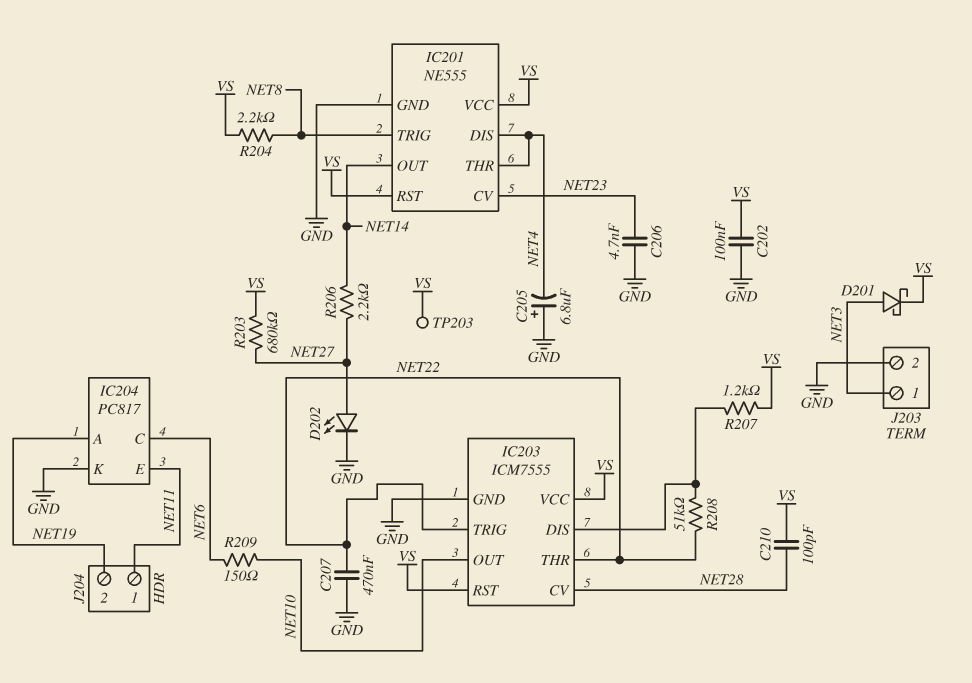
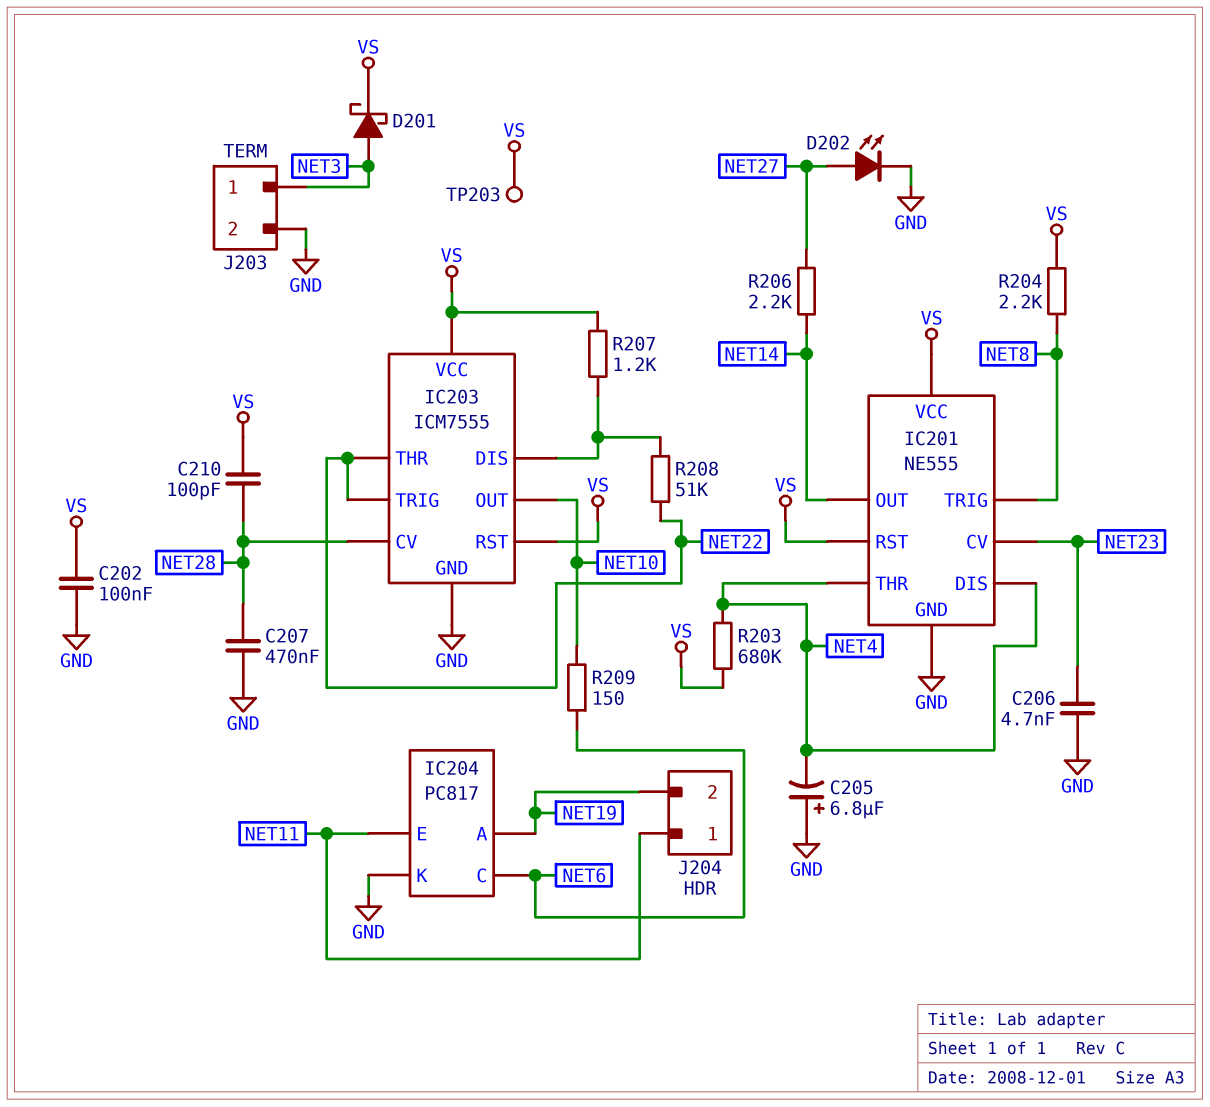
C207: 470nF (GND, NET22) -> 470nF (GND, NET28)
R203: 680k (NET27, VS) -> 680k (NET4, VS)

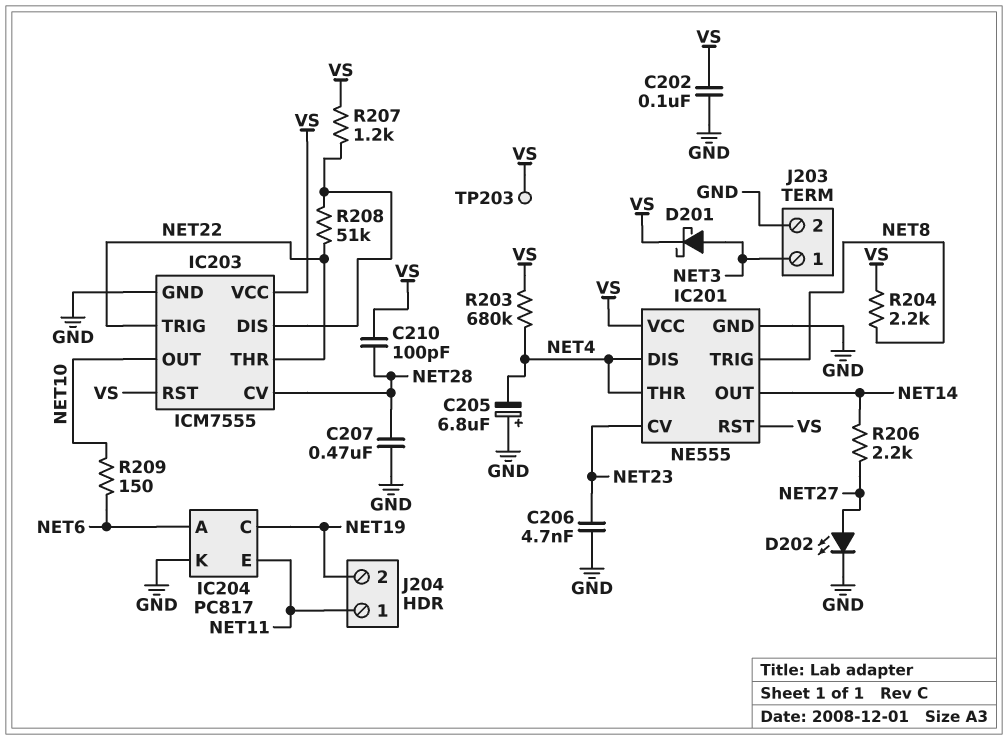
IC204 pin A: NET19 -> NET6
IC204 pin C: NET6 -> NET19

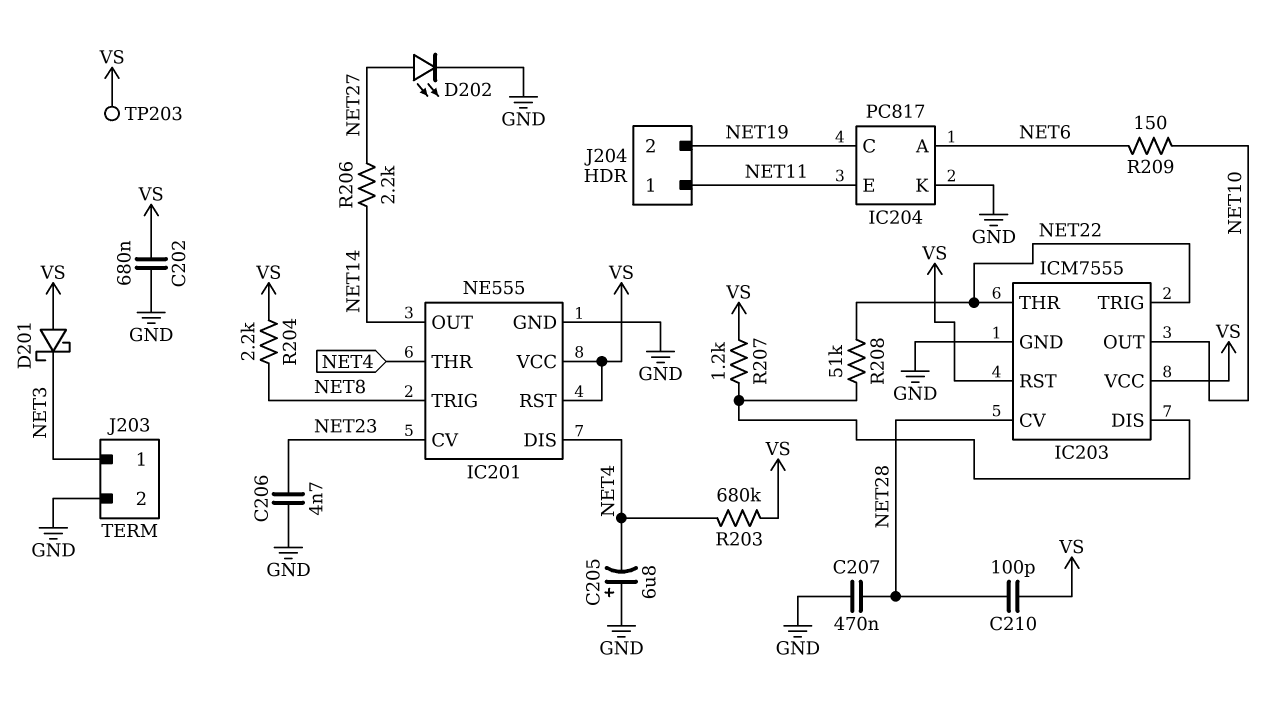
C202: 100nF (GND, VS) -> 680nF (GND, VS)
D201: schottky (A NET3, K VS) -> schottky (A VS, K NET3)

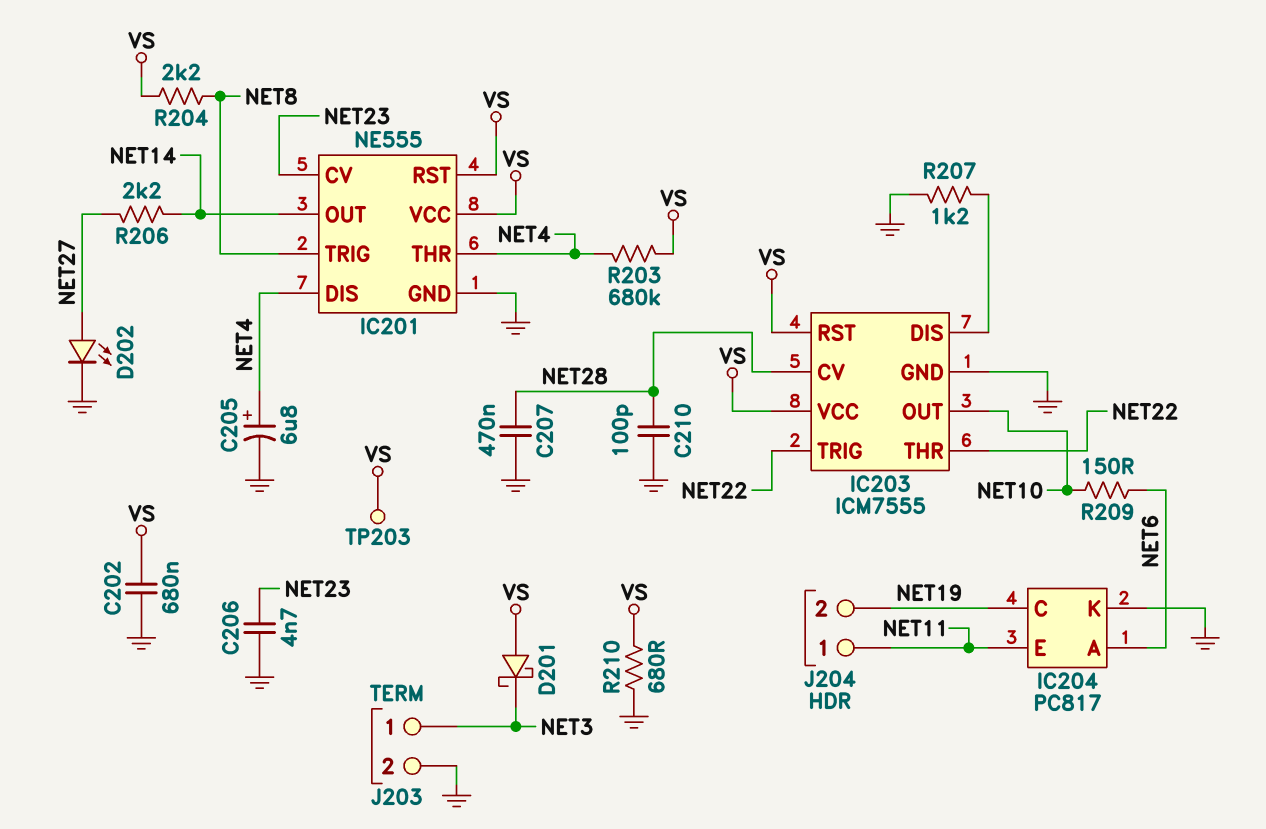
C205: 6.8uF (plus GND, minus NET4) -> 6.8uF (plus NET4, minus GND)
C210: 100pF (NET28, VS) -> 100pF (GND, NET28)
R207: 1.2k (IC203/DIS, VS) -> 1.2k (GND, IC203/DIS)
R208: 51k (IC203/DIS, NET22) -> none
R210: none -> 680 (GND, VS)

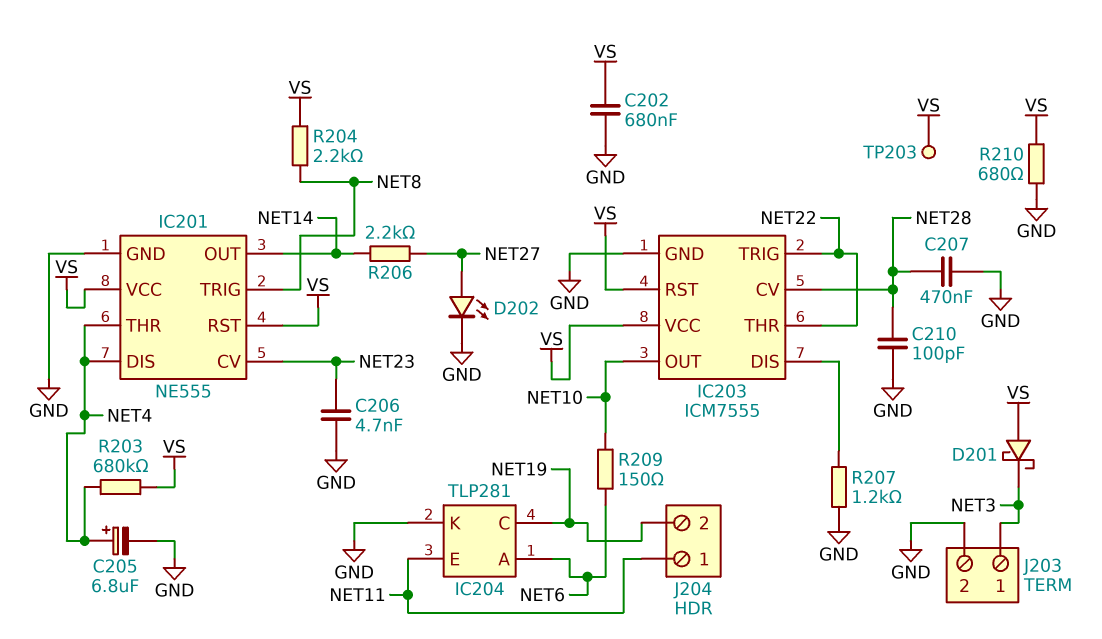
IC204: PC817 -> TLP281

